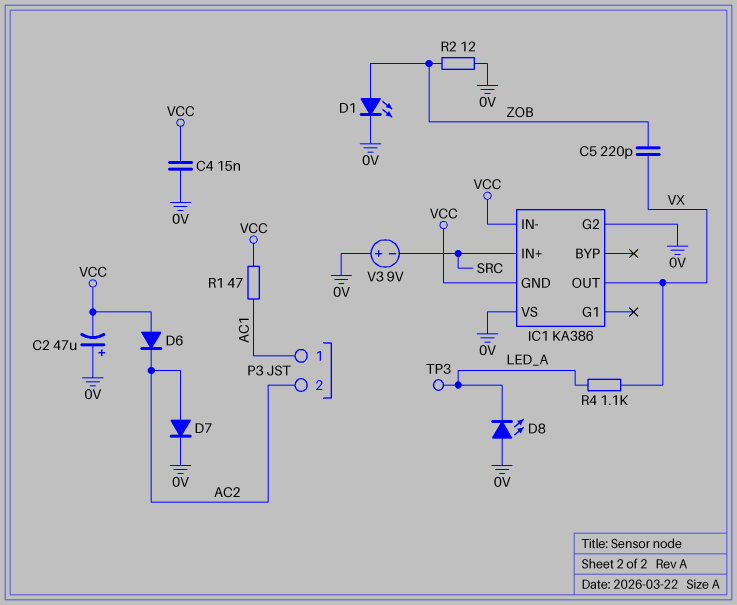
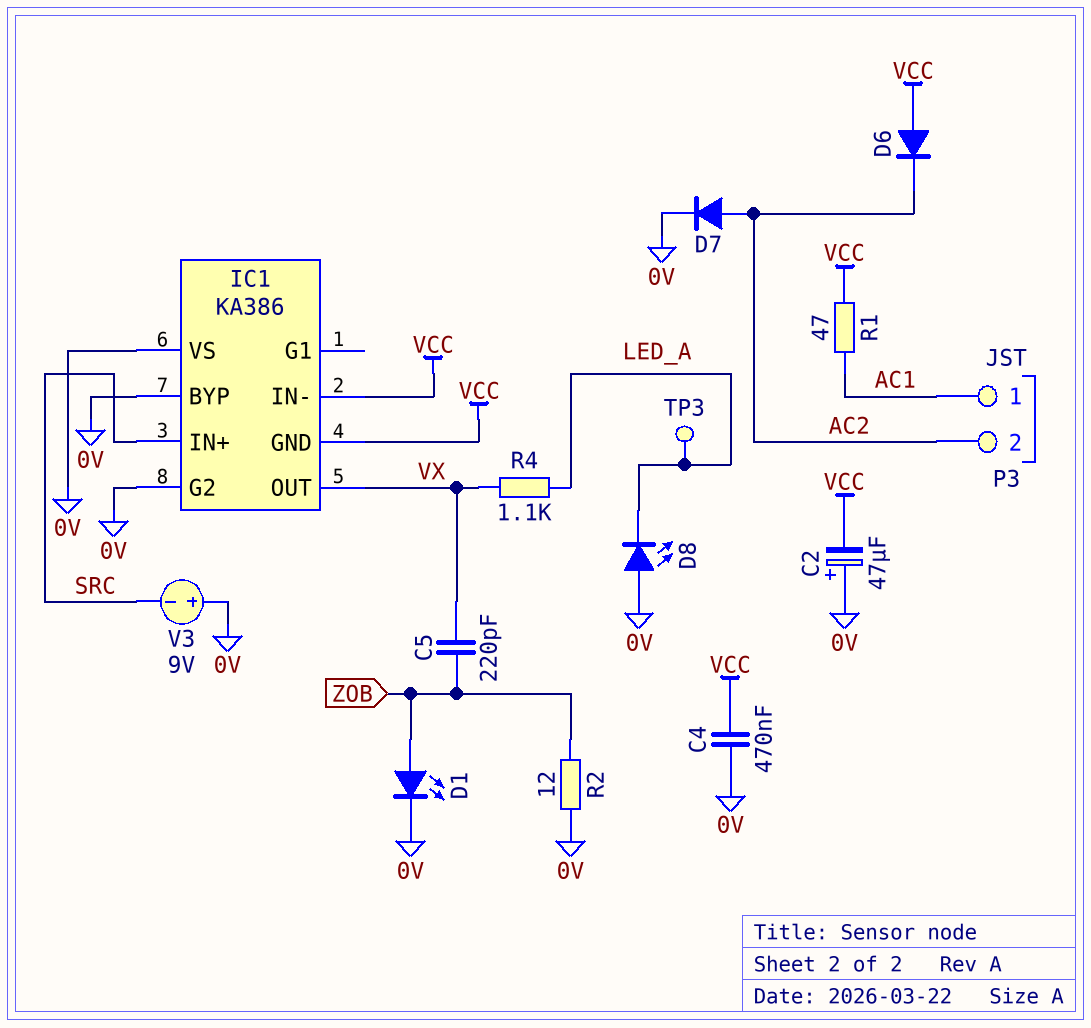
C4: 15nF (0V, VCC) -> 470nF (0V, VCC)
IC1 pin BYP: none -> 0V

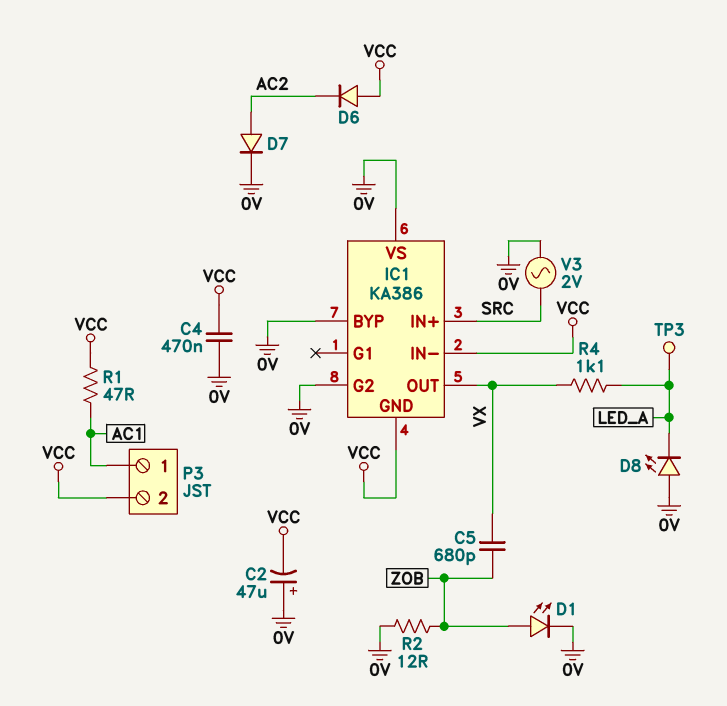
C5: 220pF (VX, ZOB) -> 680pF (VX, ZOB)
P3 pin 2: AC2 -> VCC
V3: 9V (plus 0V, minus SRC) -> AC 2V (0V, SRC)

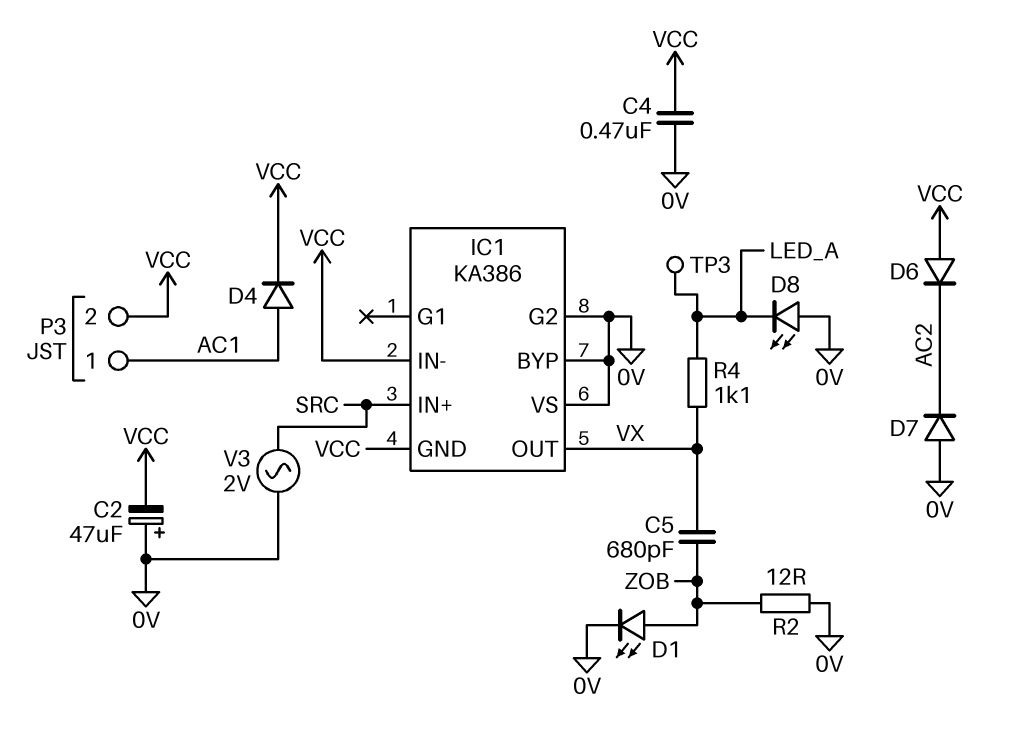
D4: none -> diode (A AC1, K VCC)
D7: diode (A AC2, K 0V) -> diode (A 0V, K AC2)
R1: 47 (AC1, VCC) -> none

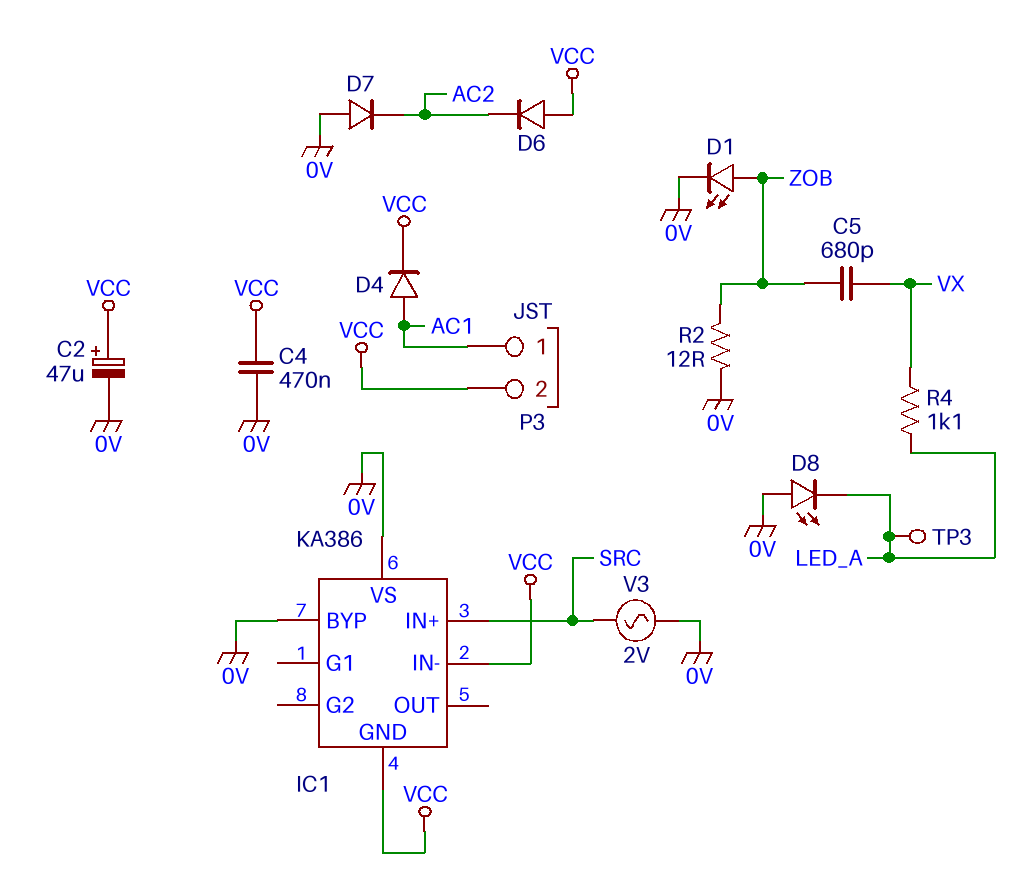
C2: 47uF (plus 0V, minus VCC) -> 47uF (plus VCC, minus 0V)
IC1 pin G2: 0V -> none
IC1 pin OUT: VX -> none

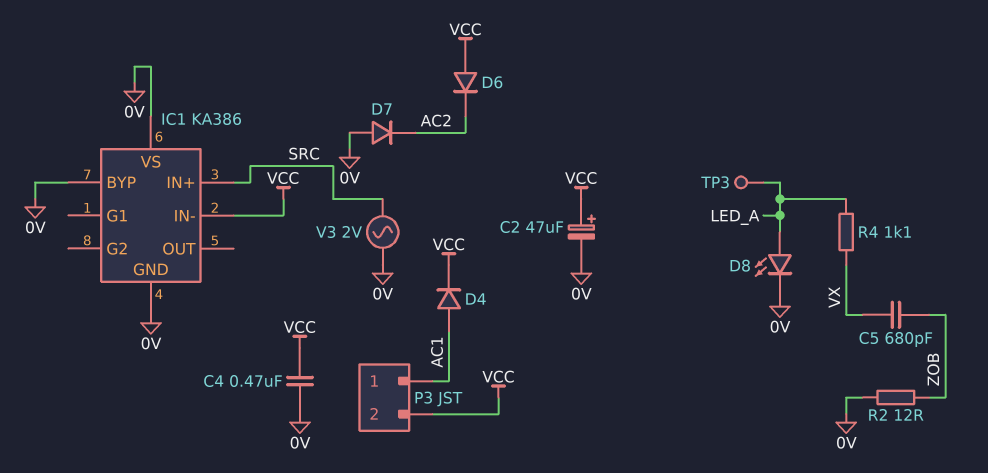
D1: LED (A ZOB, K 0V) -> none
D8: LED (A 0V, K LED_A) -> LED (A LED_A, K 0V)
IC1 pin GND: VCC -> 0V

